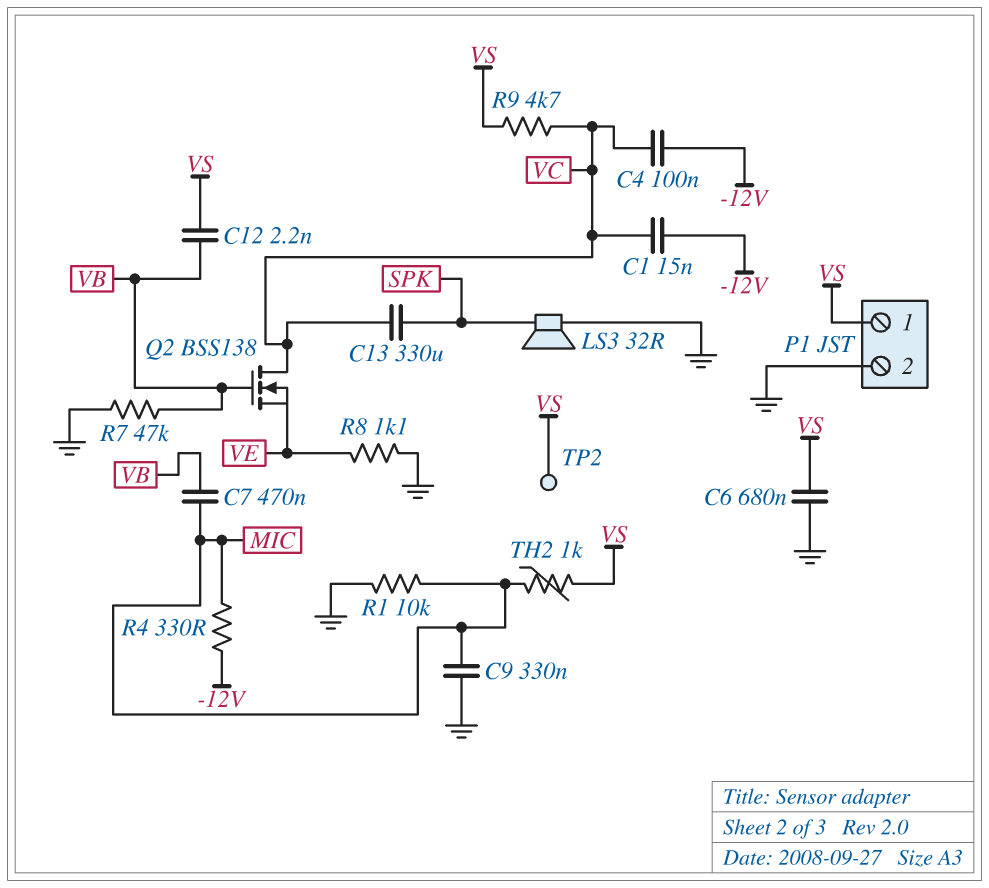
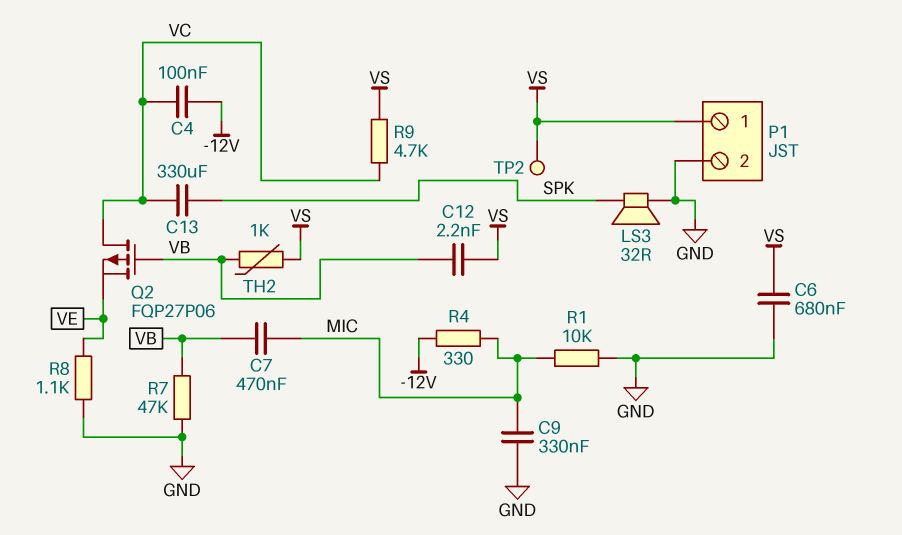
C1: 15nF (-12V, VC) -> none
Q2: NMOS BSS138 (G VB, D VC, S VE) -> PMOS FQP27P06 (G VB, D VC, S VE)
TH2: 1k (MIC, VS) -> 1k (VB, VS)

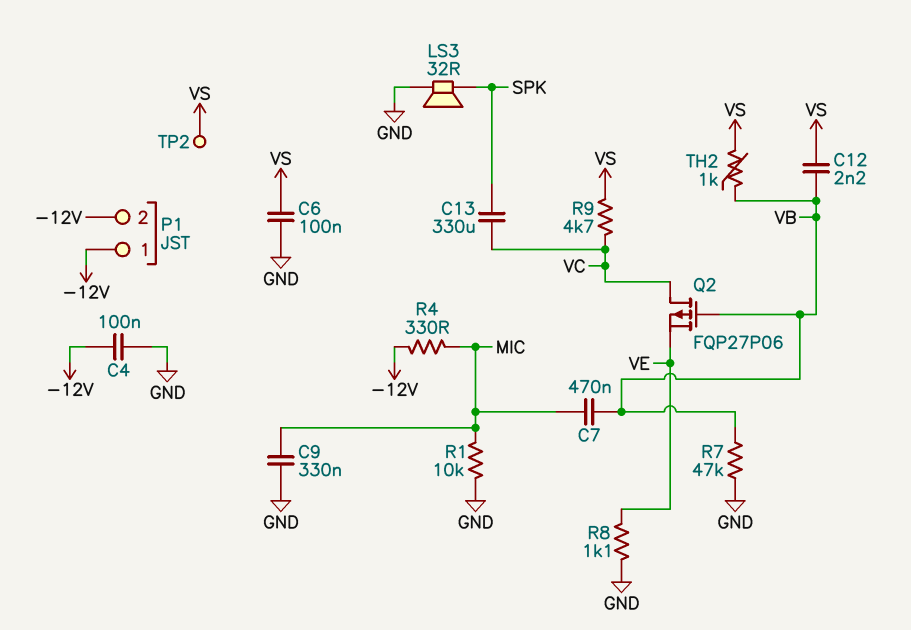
C4: 100nF (-12V, VC) -> 100nF (-12V, GND)
C6: 680nF (GND, VS) -> 100nF (GND, VS)
P1 pin 1: VS -> -12V
P1 pin 2: GND -> -12V

